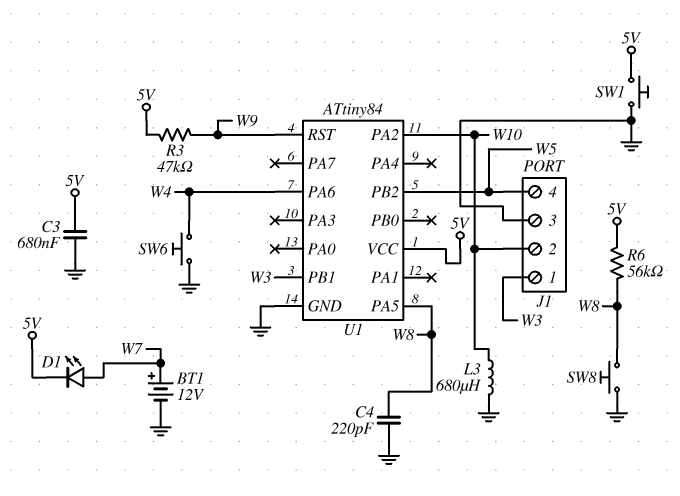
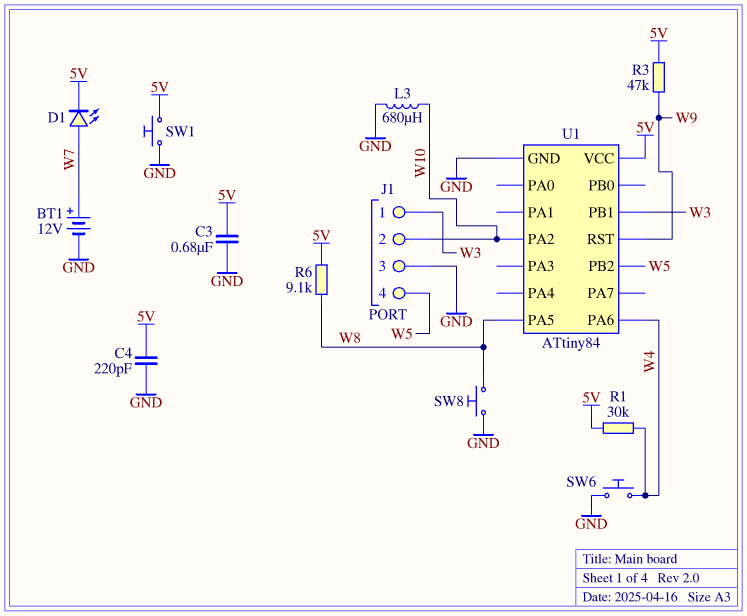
C4: 220pF (GND, W8) -> 220pF (5V, GND)
R1: none -> 30k (5V, W4)
R6: 56k (5V, W8) -> 9.1k (5V, W8)

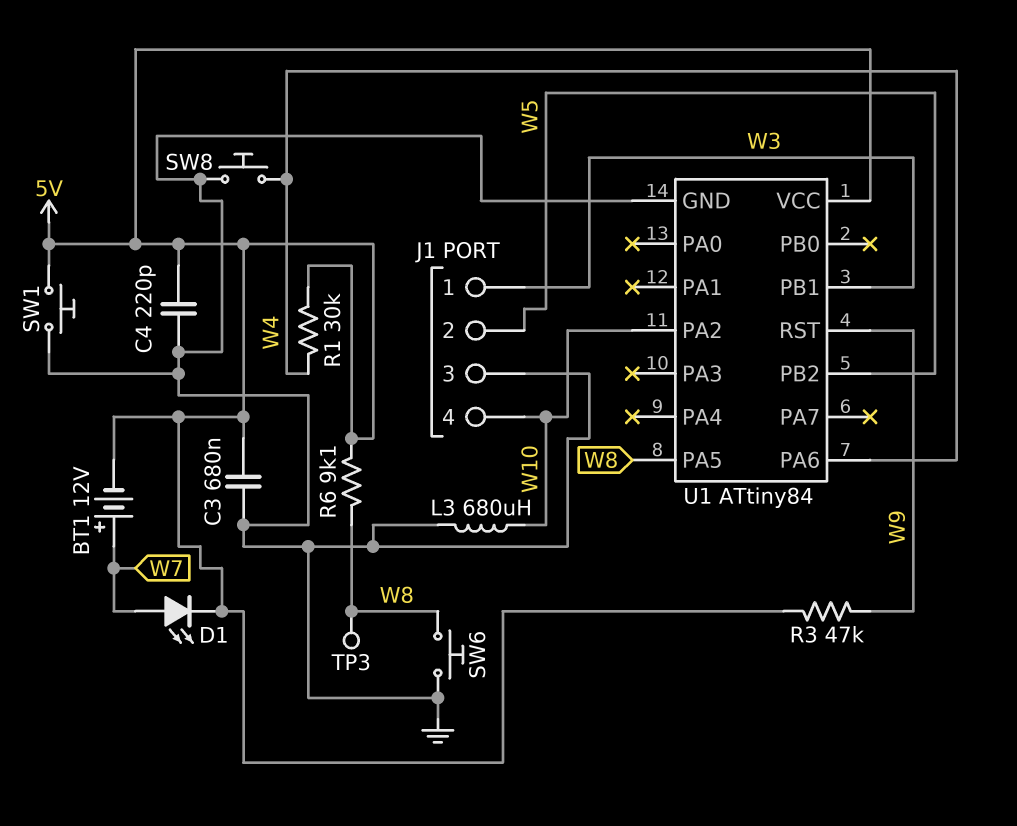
BT1: 12V (plus W7, minus GND) -> 12V (plus W7, minus 5V)
J1 pin 2: W10 -> W5
J1 pin 4: W5 -> W10
SW6: button (GND, W4) -> button (GND, W8)
SW8: button (GND, W8) -> button (GND, W4)
TP3: none -> test point (W8)

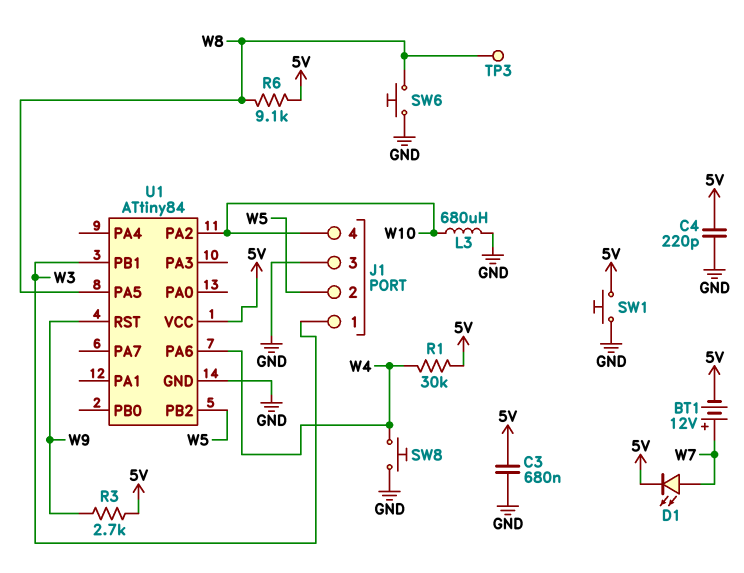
R3: 47k (5V, W9) -> 2.7k (5V, W9)

